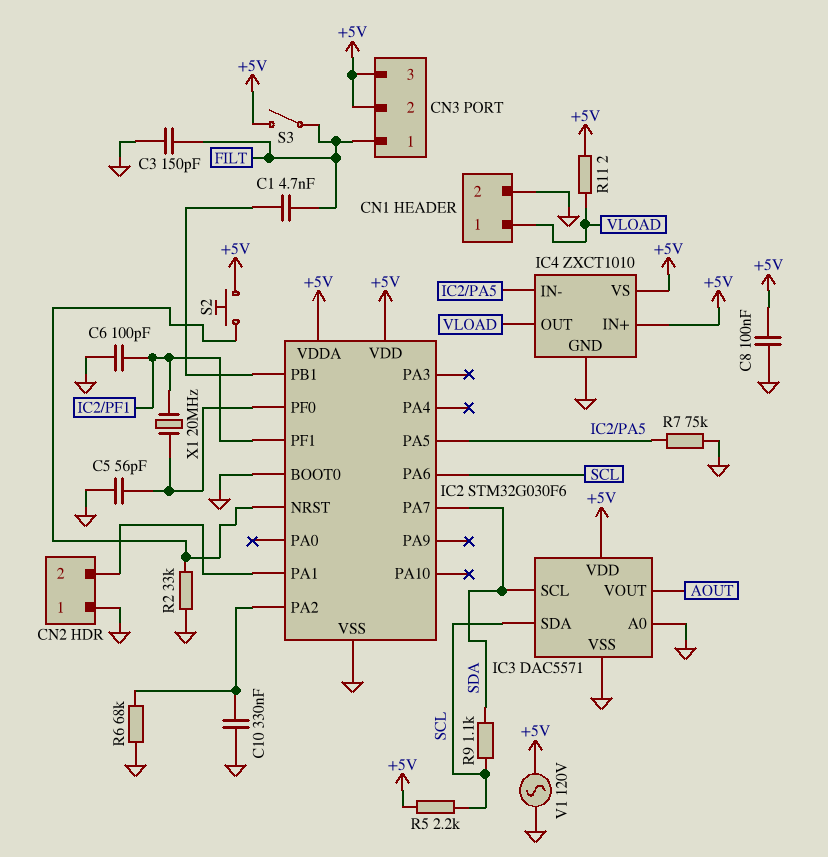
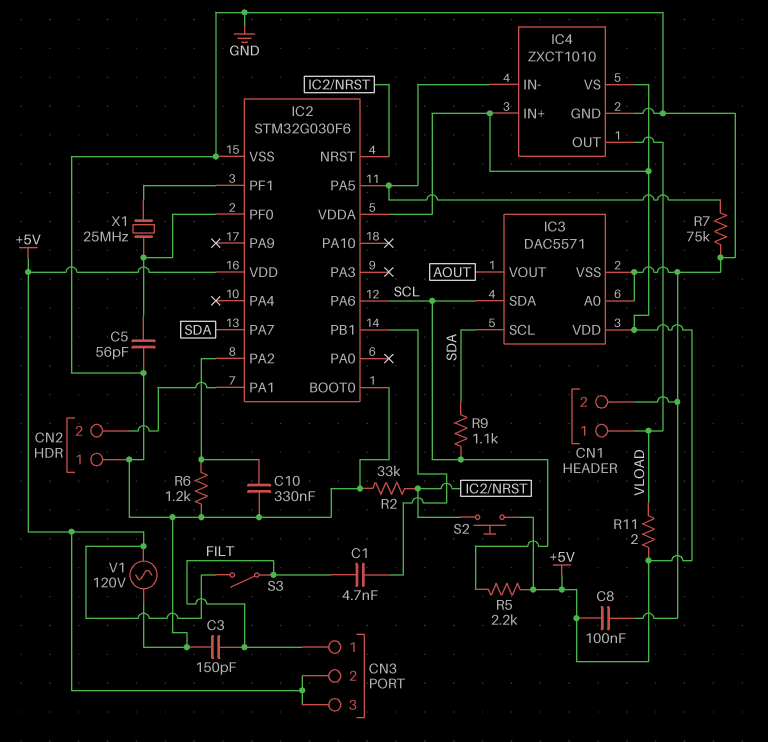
C6: 100pF (GND, IC2/PF1) -> none
R6: 68k (GND, IC2/PA2) -> 1.2k (GND, IC2/PA2)
X1: 20MHz (IC2/PF0, IC2/PF1) -> 25MHz (IC2/PF0, IC2/PF1)

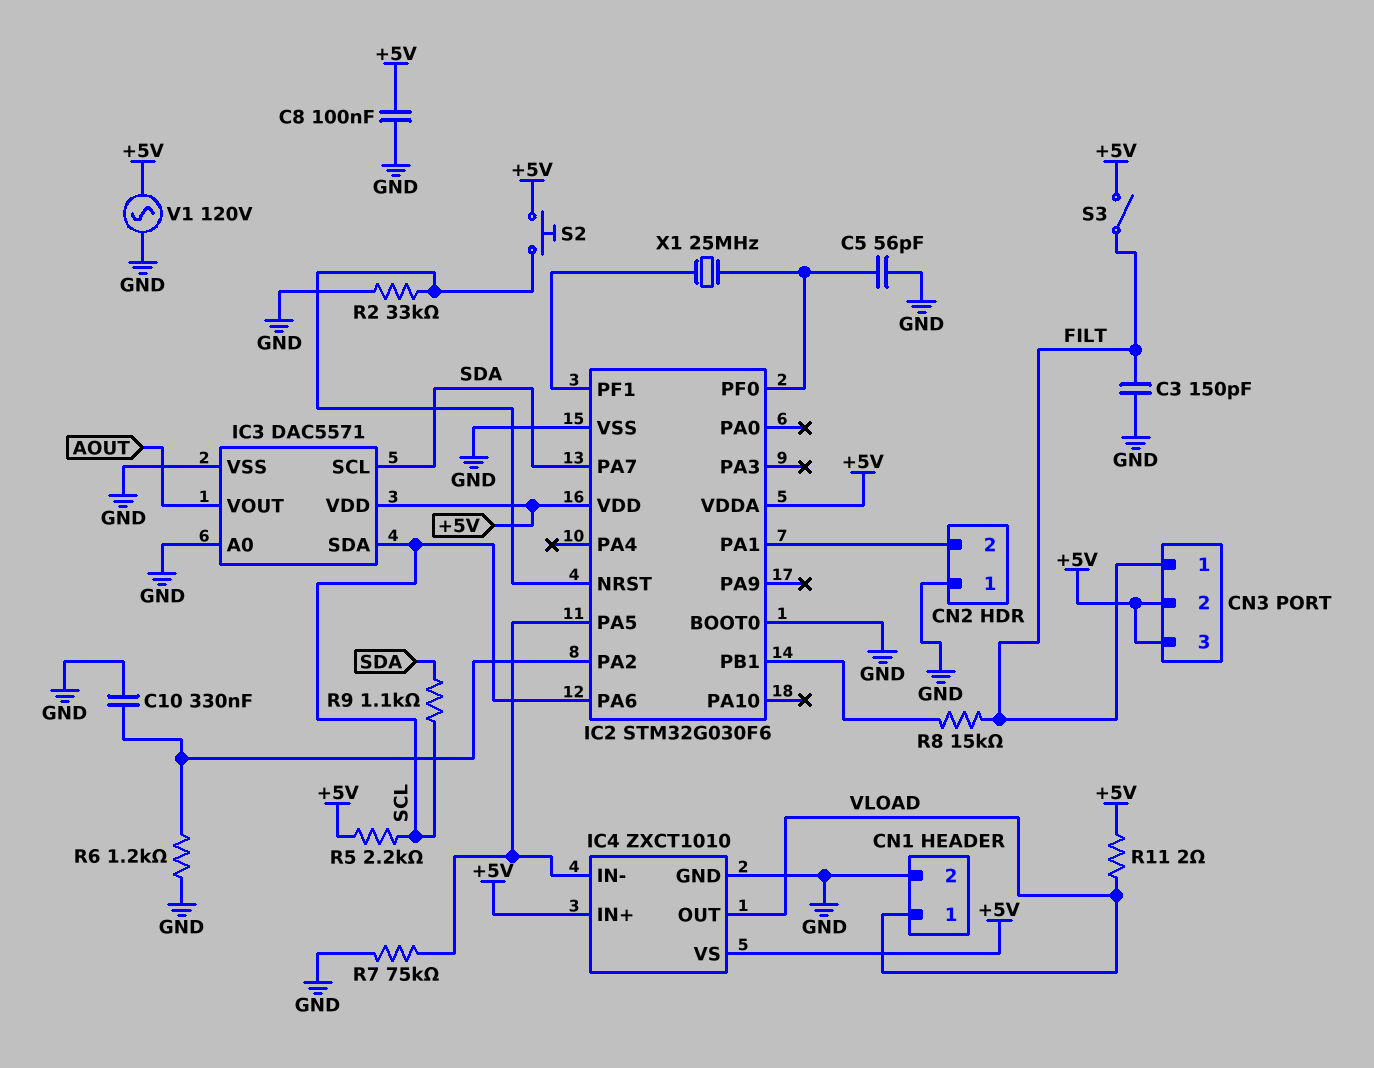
C1: 4.7nF (FILT, IC2/PB1) -> none
R8: none -> 15k (FILT, IC2/PB1)

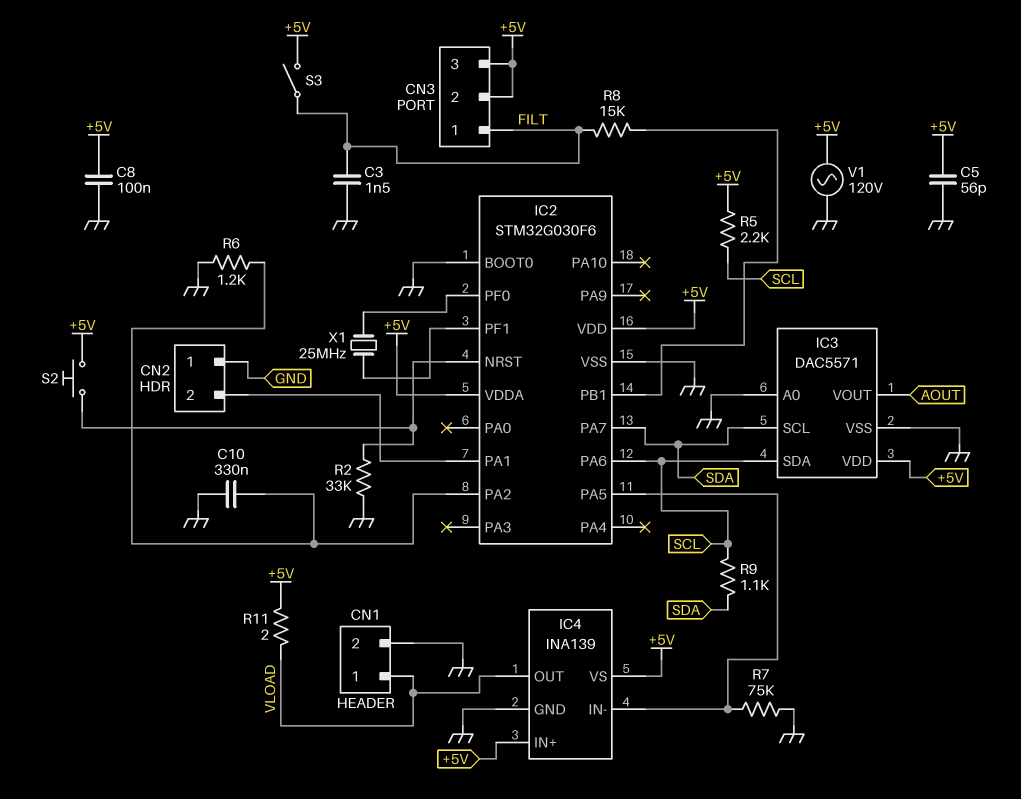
C3: 150pF (FILT, GND) -> 1.5nF (FILT, GND)
C5: 56pF (GND, IC2/PF0) -> 56pF (+5V, GND)
IC4: ZXCT1010 -> INA139

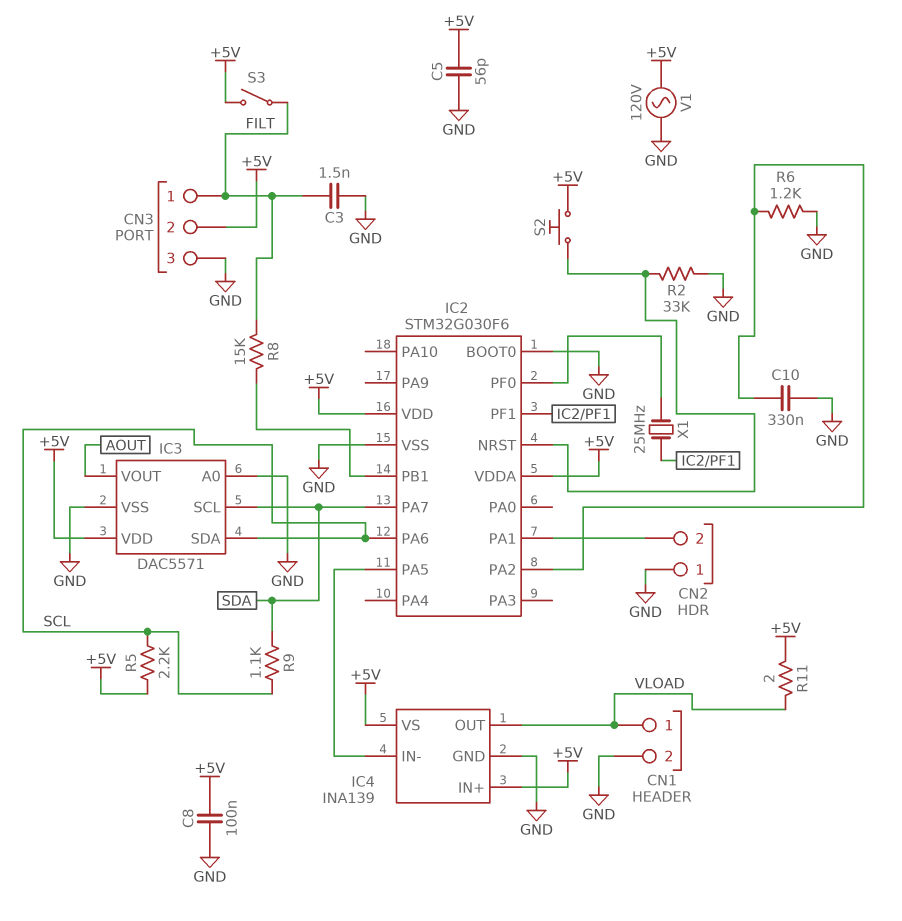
CN3 pin 3: +5V -> GND
R7: 75k (GND, IC2/PA5) -> none

